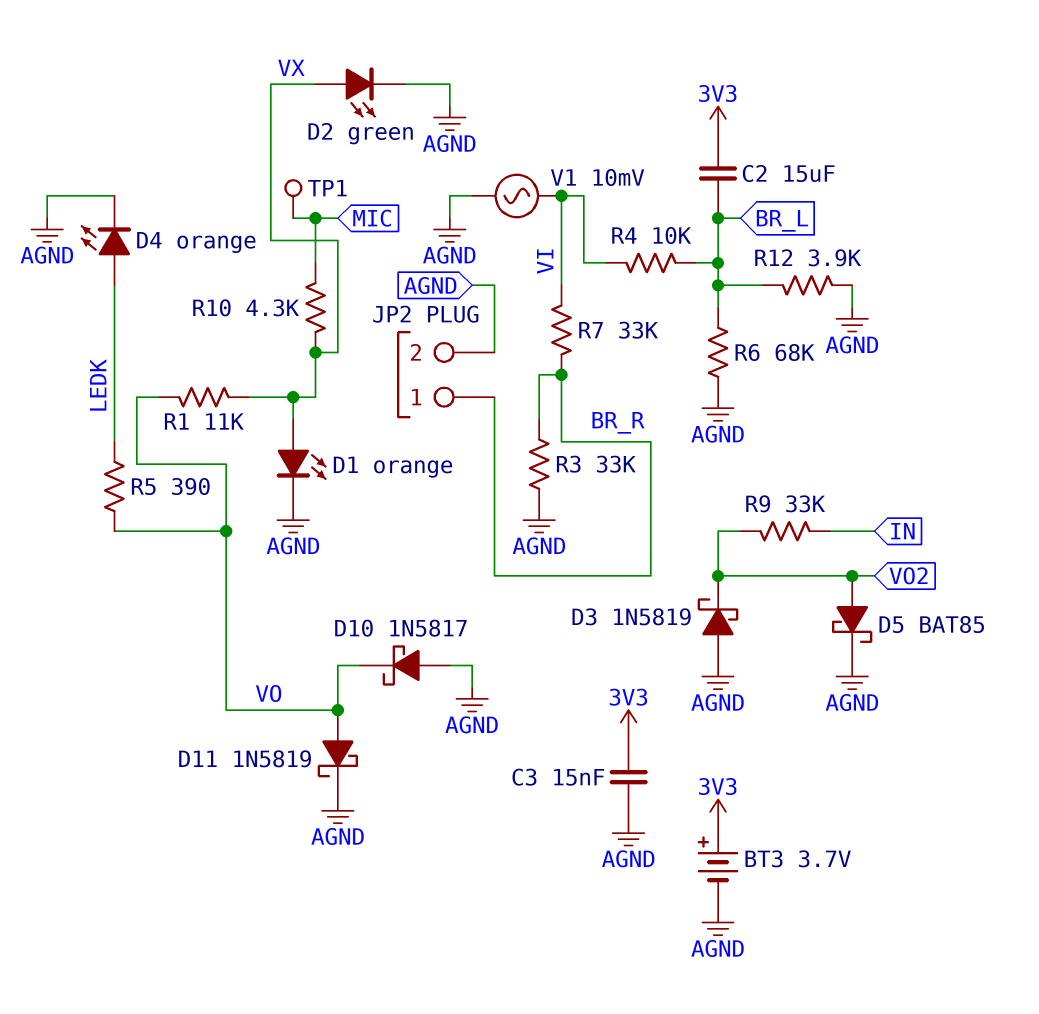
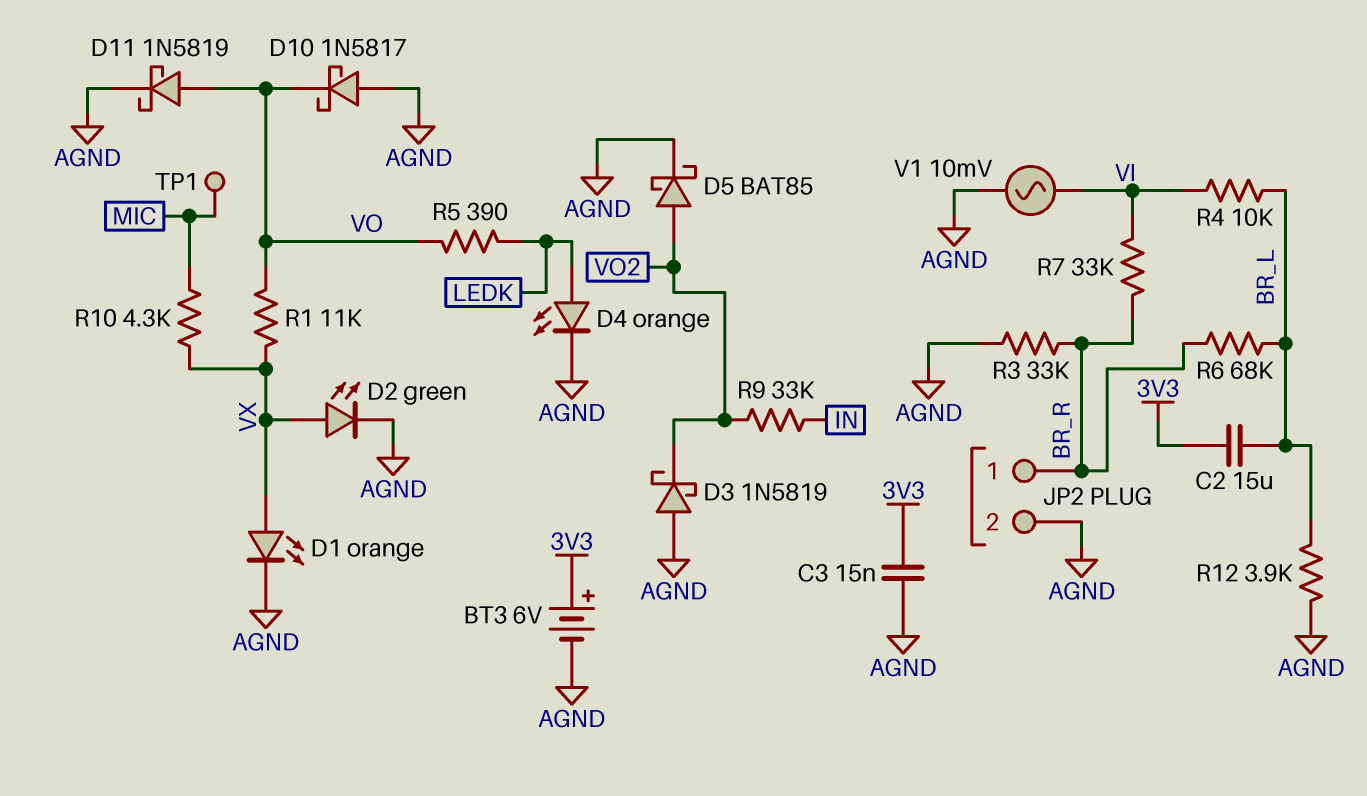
BT3: 3.7V (plus 3V3, minus AGND) -> 6V (plus 3V3, minus AGND)
R6: 68k (AGND, BR_L) -> 68k (BR_L, BR_R)

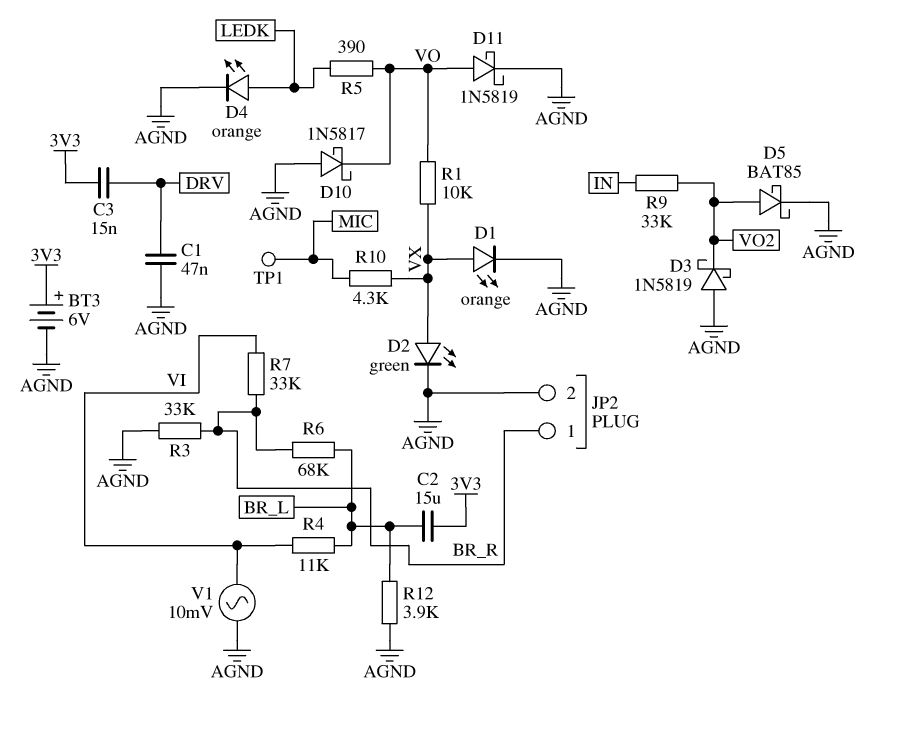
C1: none -> 47nF (AGND, DRV)
C3: 15nF (3V3, AGND) -> 15nF (3V3, DRV)
R1: 11k (VO, VX) -> 10k (VO, VX)
R4: 10k (BR_L, VI) -> 11k (BR_L, VI)

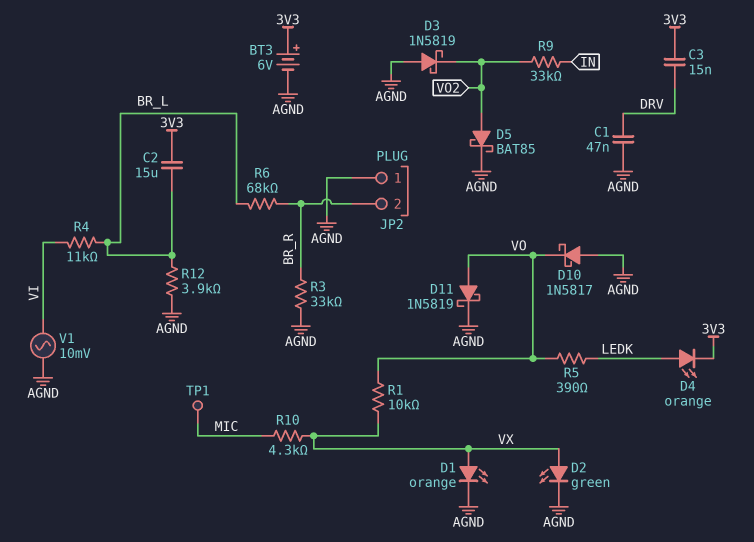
D4: LED orange (A LEDK, K AGND) -> LED orange (A LEDK, K 3V3)
JP2 pin 1: BR_R -> AGND
JP2 pin 2: AGND -> BR_R
R7: 33k (BR_R, VI) -> none

